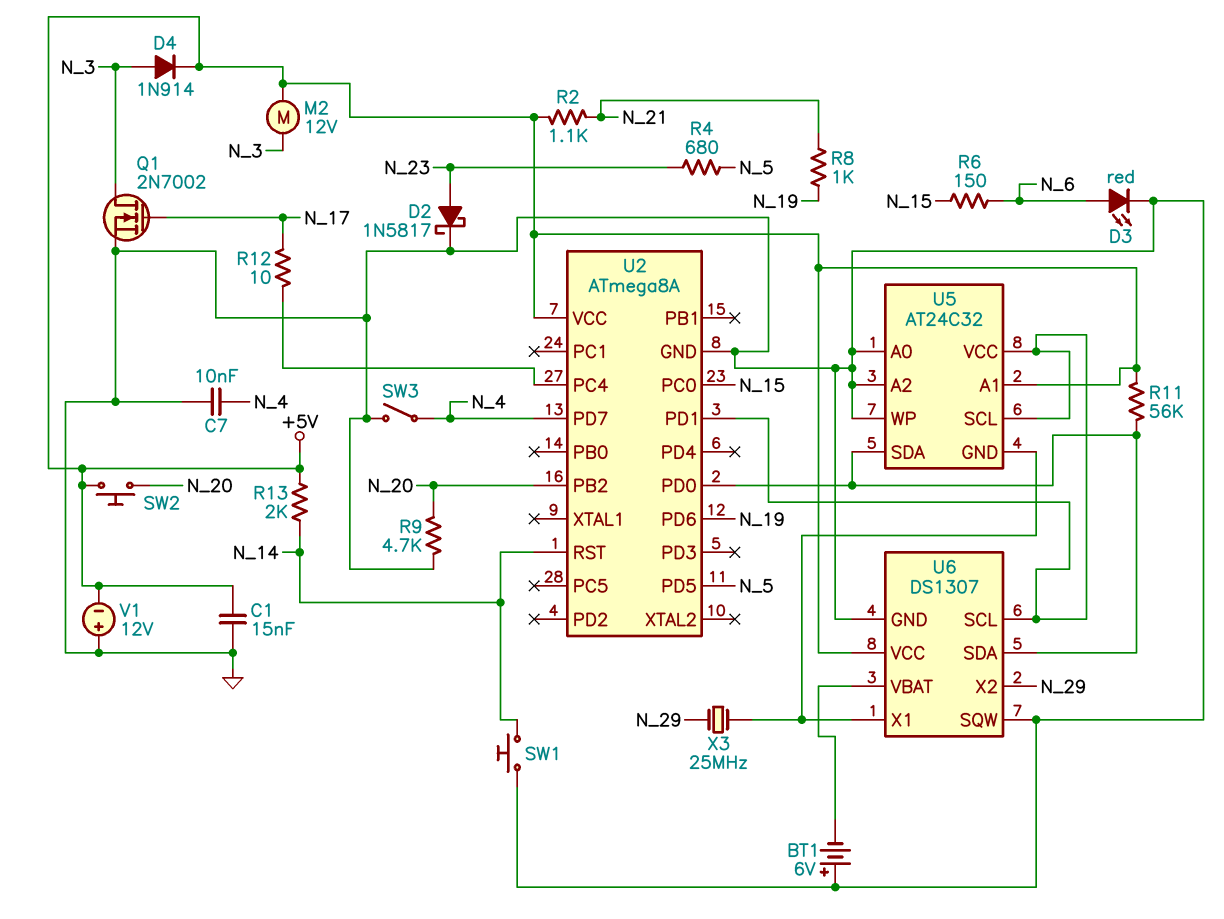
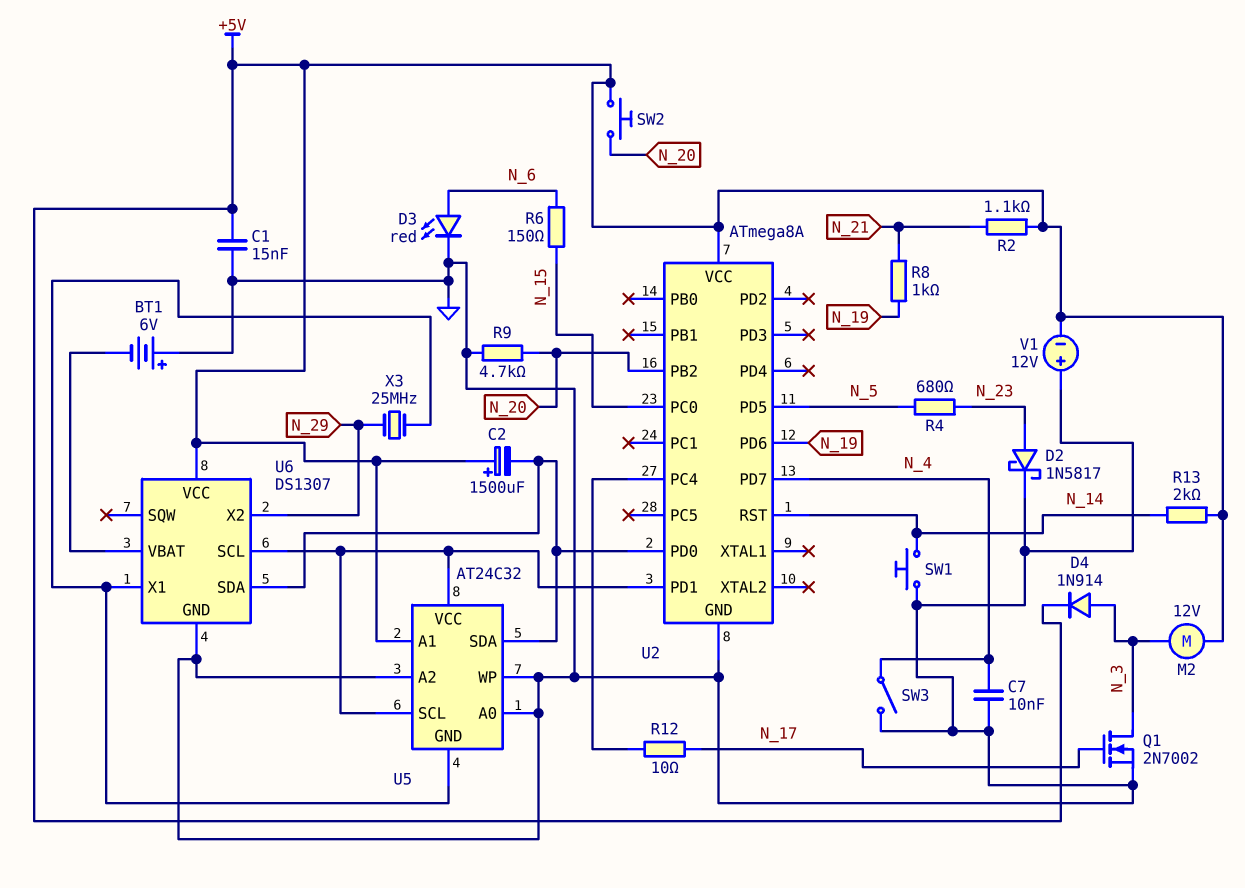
C2: none -> 1500uF (plus +5V, minus U2/PD0)
R11: 56k (+5V, U2/PD0) -> none
U6 pin SQW: GND -> none

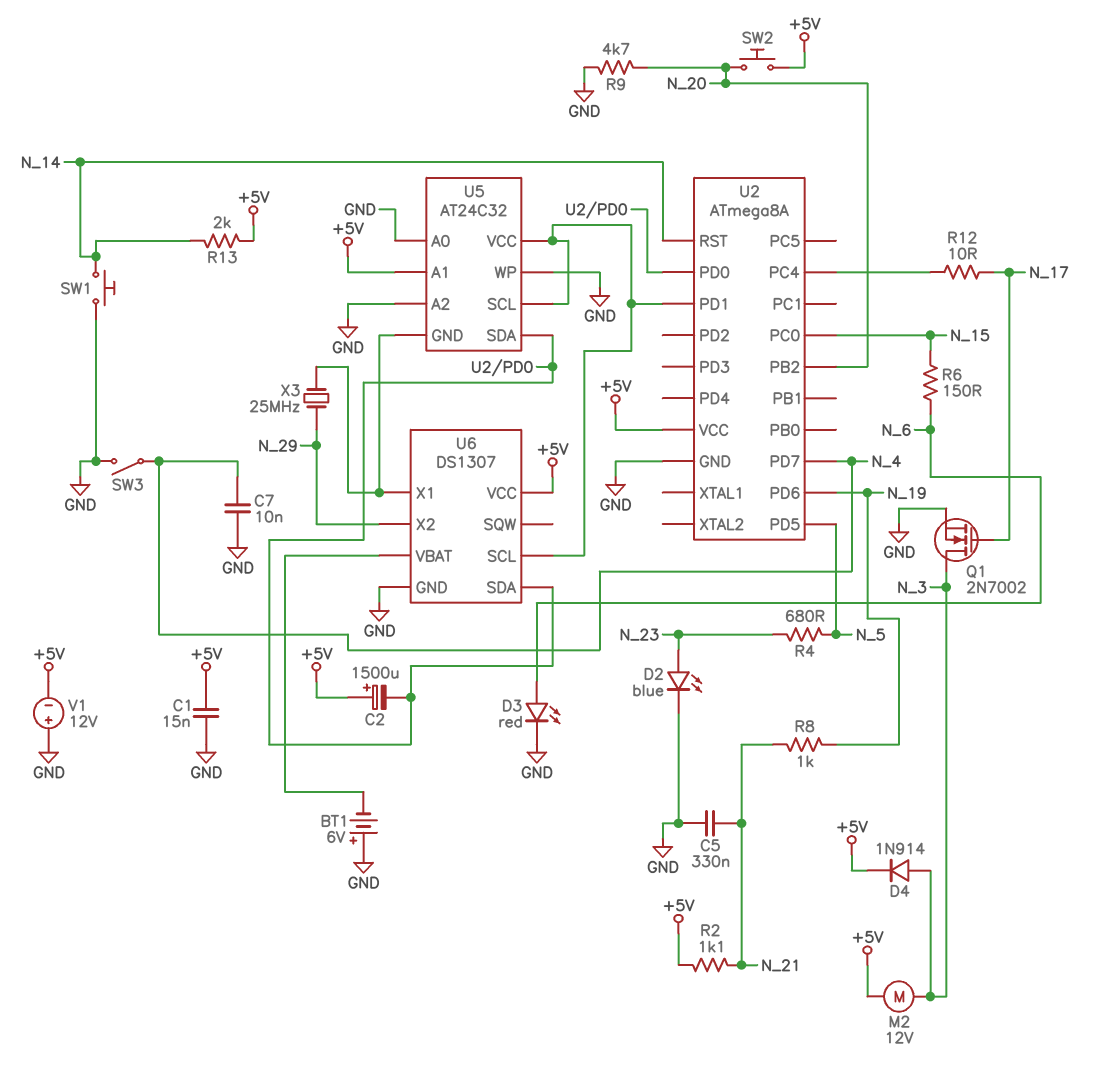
C5: none -> 330nF (GND, N_21)
D2: schottky 1N5817 (A N_23, K GND) -> LED blue (A N_23, K GND)

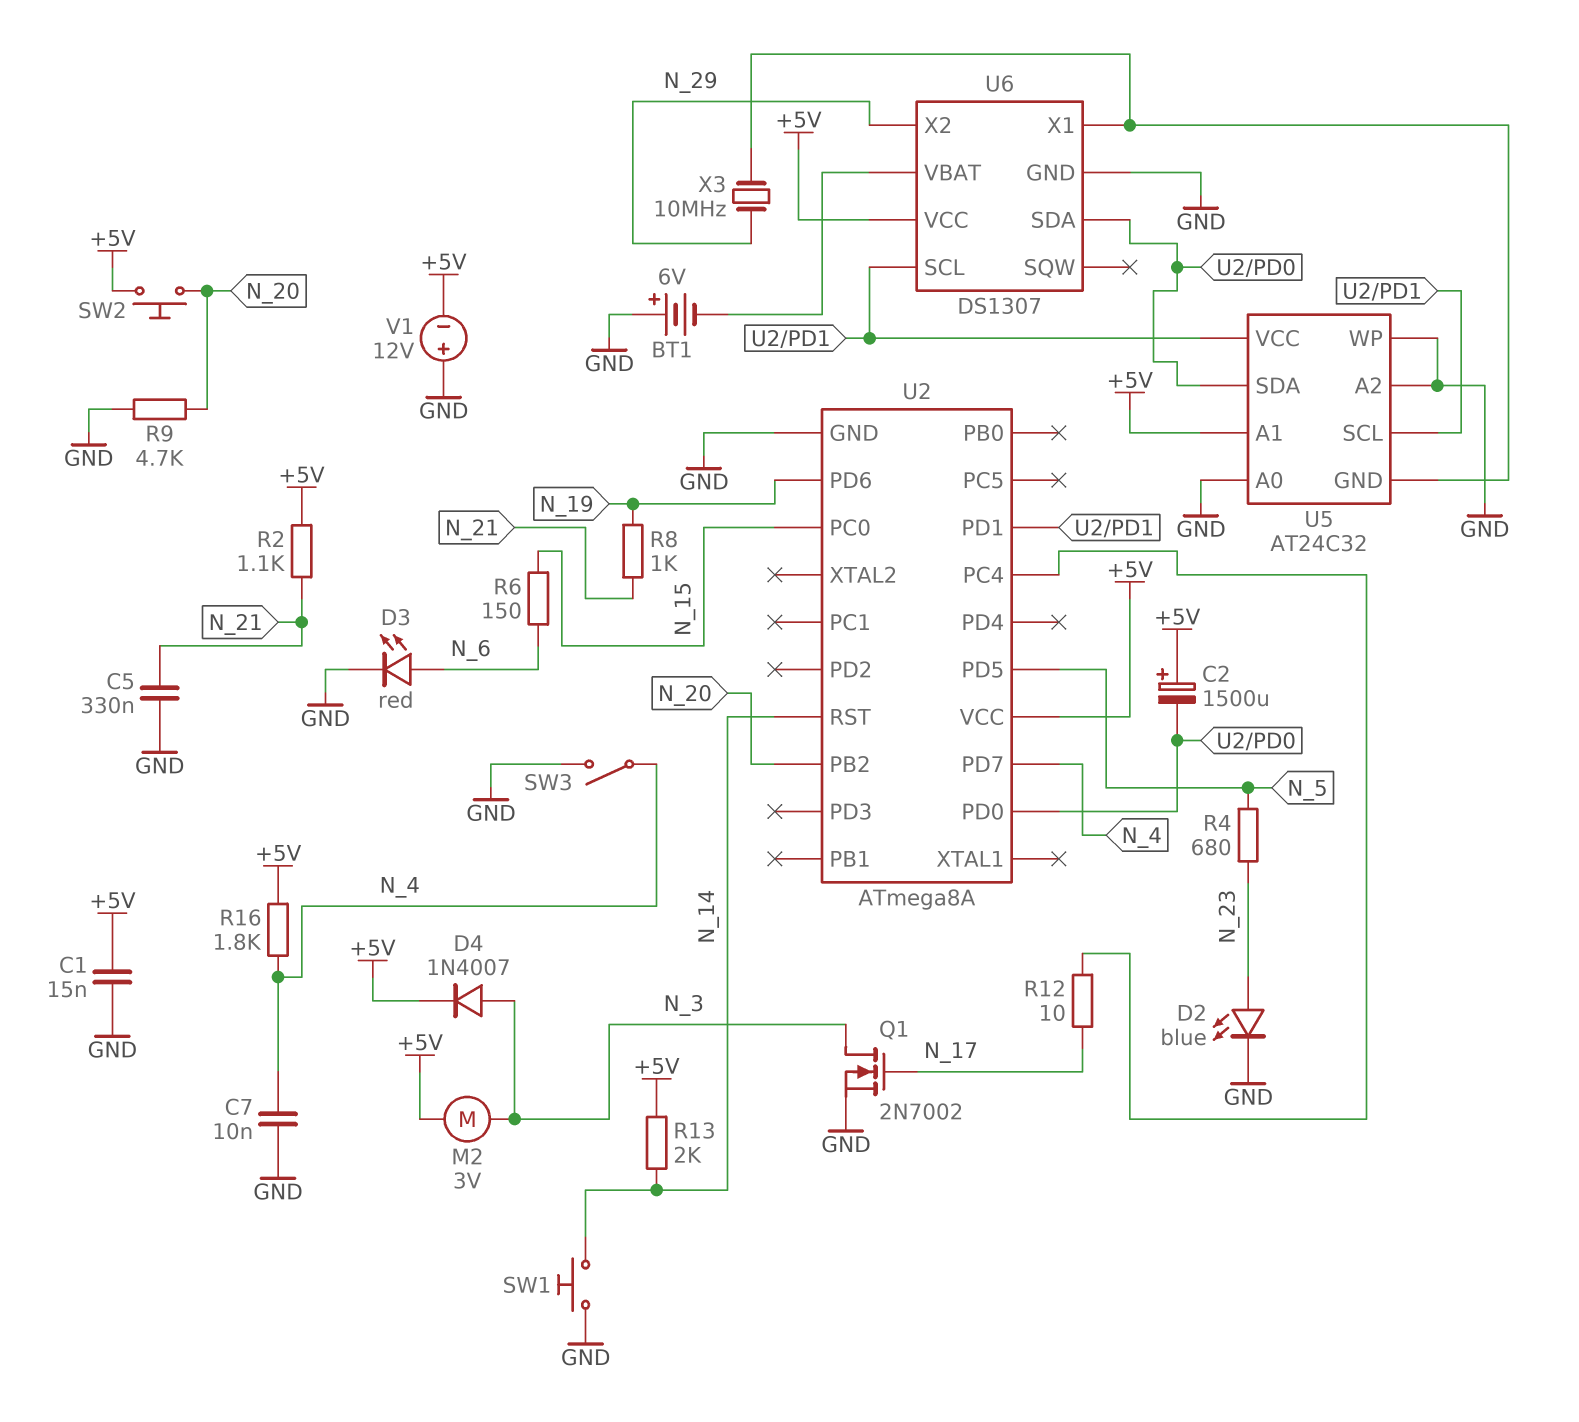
D4: diode 1N914 (A N_3, K +5V) -> diode 1N4007 (A N_3, K +5V)
M2: motor 12V (+5V, N_3) -> motor 3V (+5V, N_3)
R16: none -> 1.8k (+5V, N_4)
X3: 25MHz (N_29, U5/GND) -> 10MHz (N_29, U5/GND)

